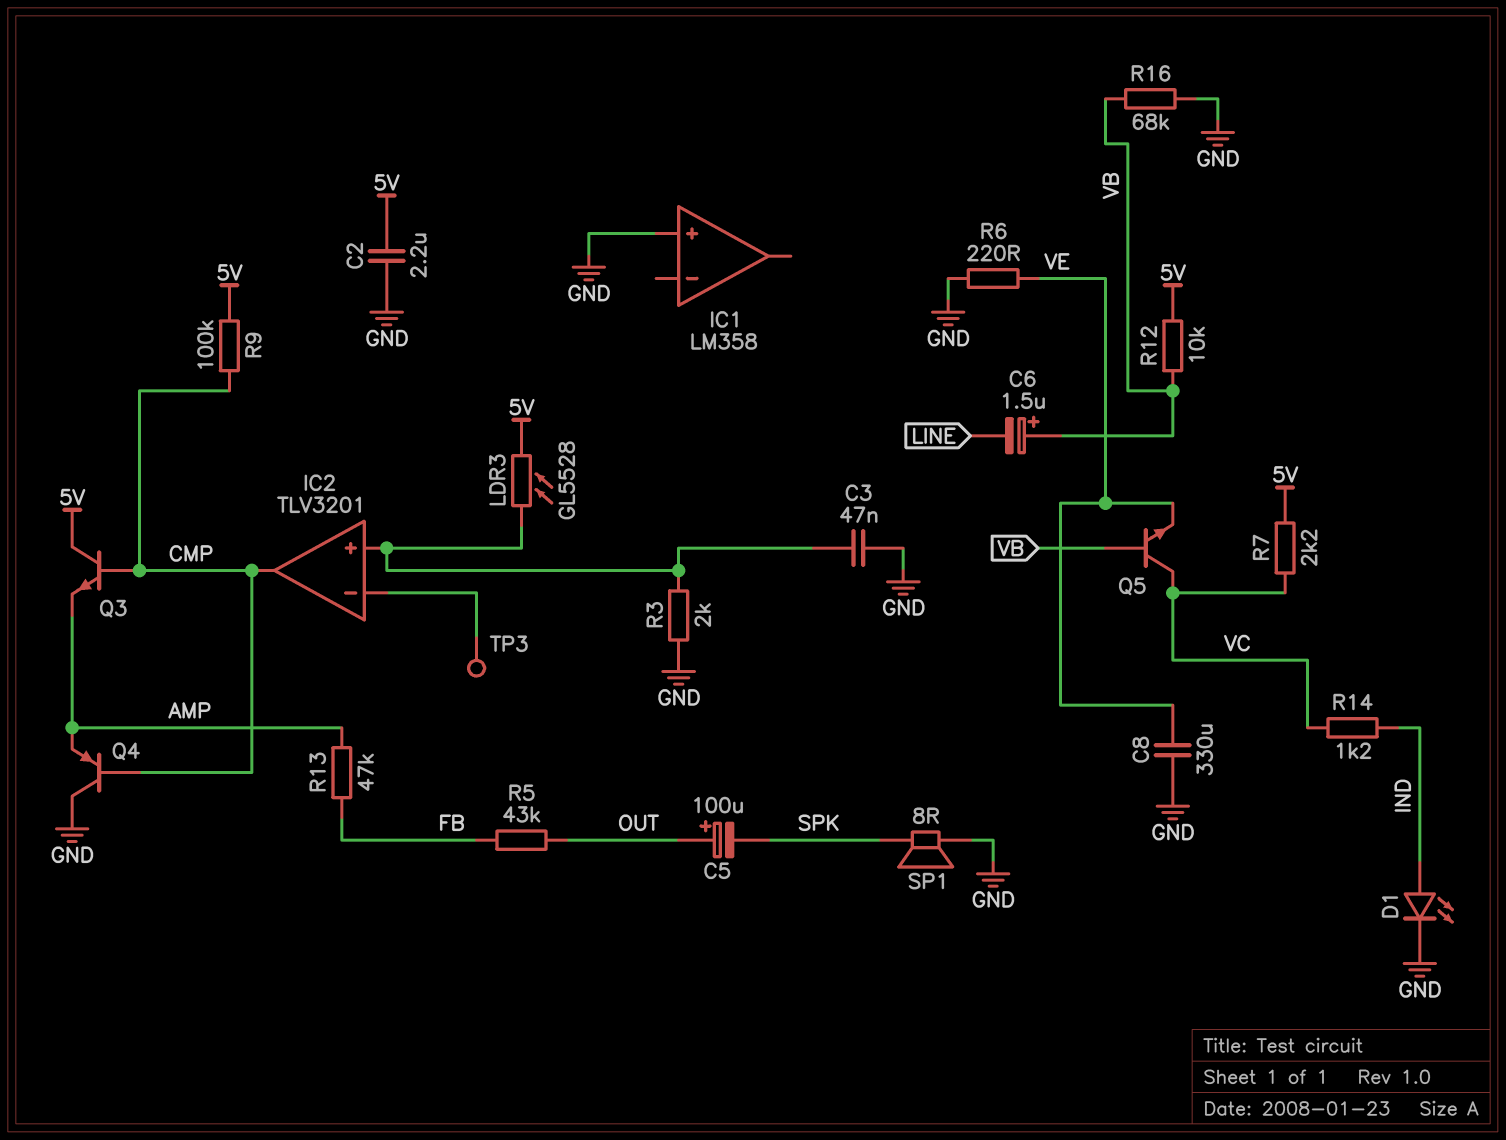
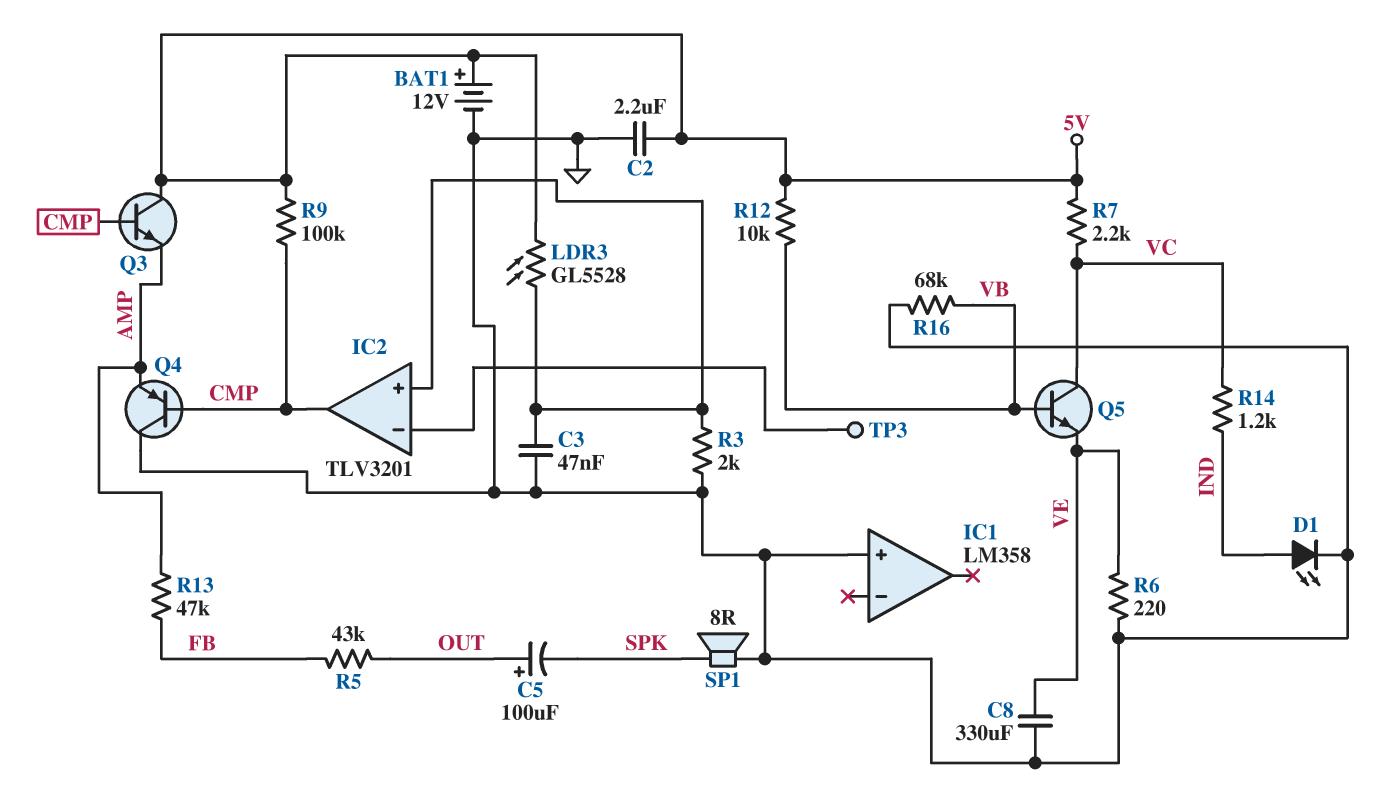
BAT1: none -> 12V (plus 5V, minus GND)
C6: 1.5uF (plus VB, minus LINE) -> none

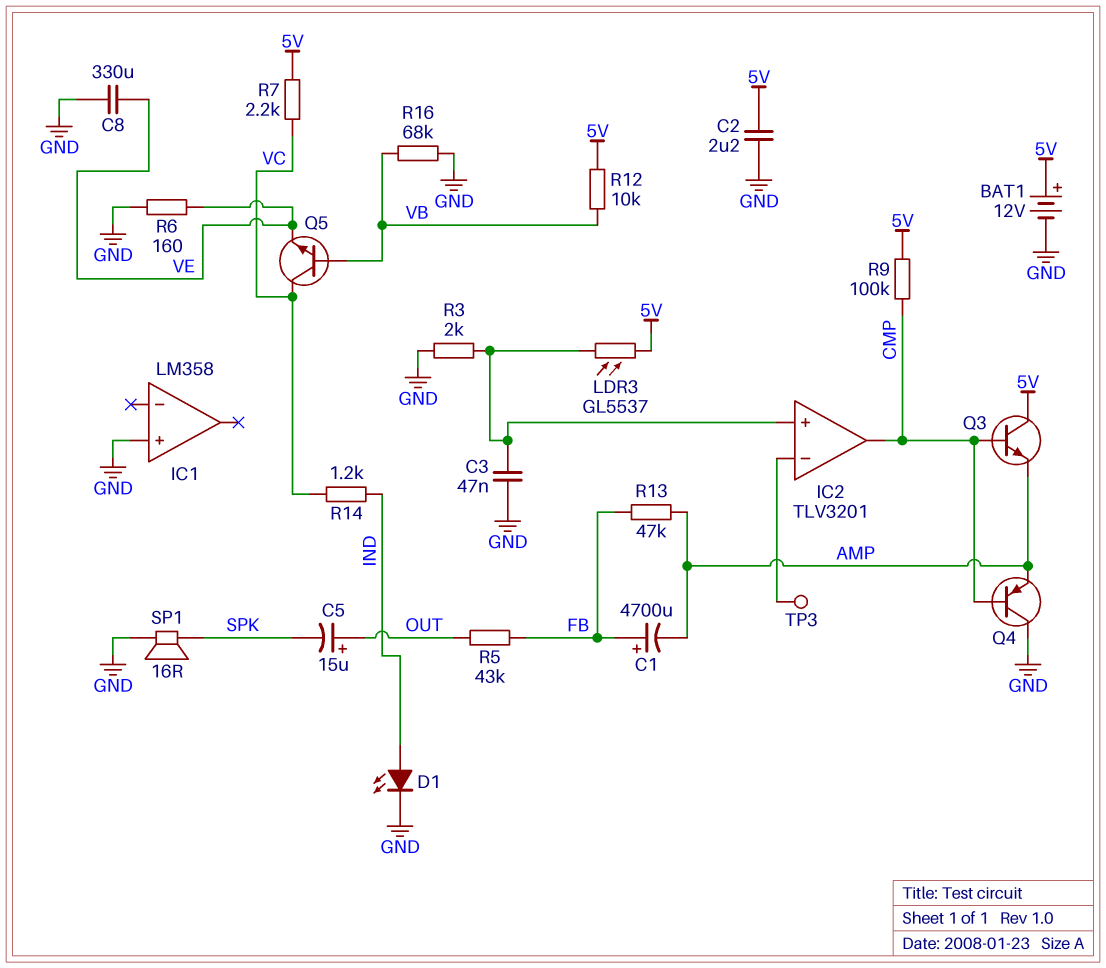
C1: none -> 4700uF (plus FB, minus AMP)
C5: 100uF (plus OUT, minus SPK) -> 15uF (plus OUT, minus SPK)
LDR3: GL5528 (5V, IC2/in+) -> GL5537 (5V, IC2/in+)
R6: 220 (GND, VE) -> 160 (GND, VE)
SP1: speaker 8R (GND, SPK) -> speaker 16R (GND, SPK)

